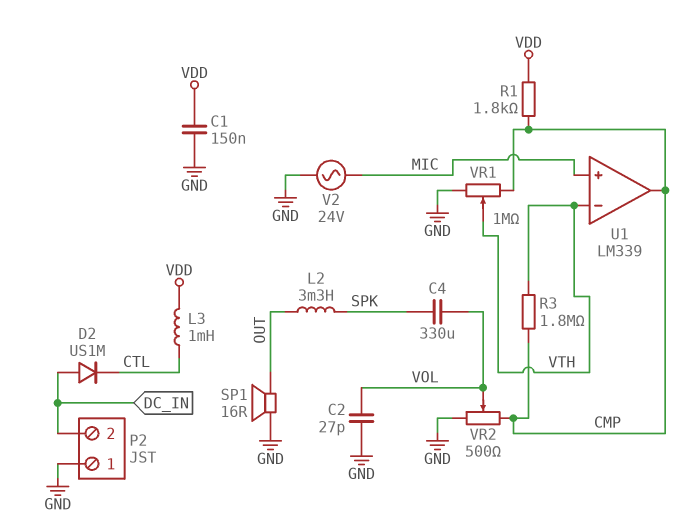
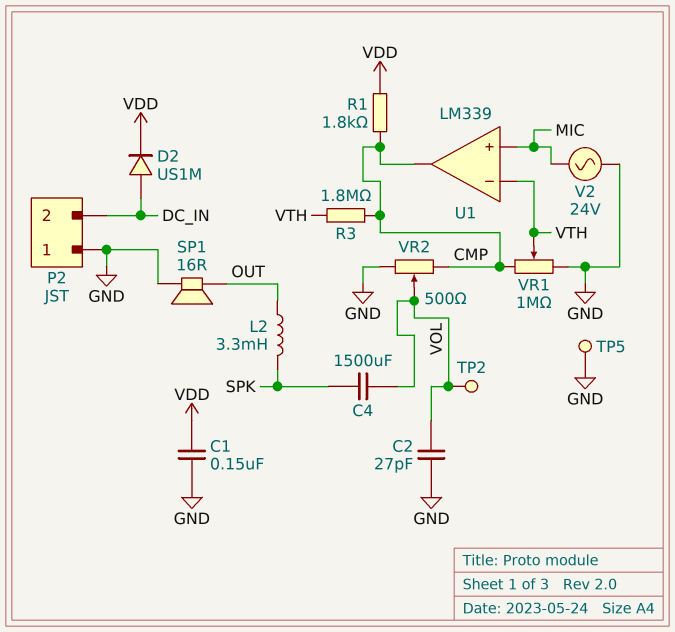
C4: 330uF (SPK, VOL) -> 1500uF (SPK, VOL)
D2: diode US1M (A DC_IN, K CTL) -> diode US1M (A DC_IN, K VDD)
L3: 1mH (CTL, VDD) -> none
TP2: none -> test point (VOL)
TP5: none -> test point (GND)

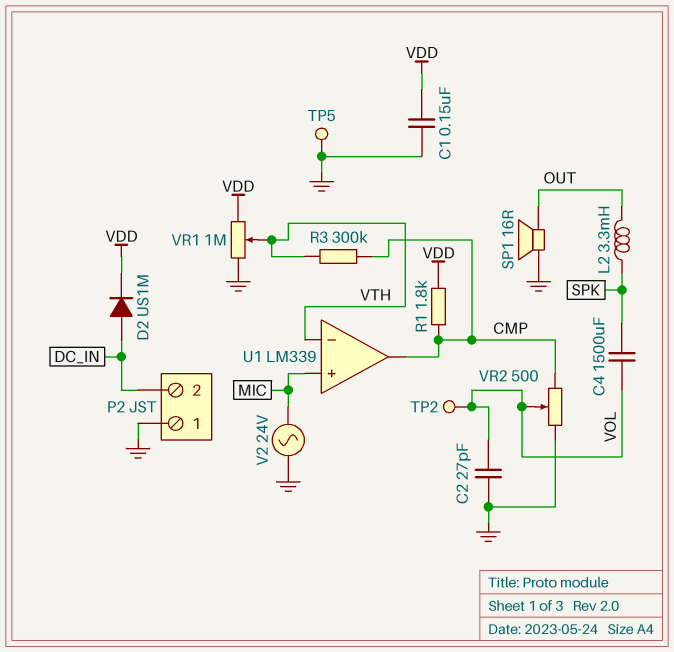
R3: 1.8M (CMP, VTH) -> 300k (CMP, VTH)
VR1: 1M (CMP, GND, wiper VTH) -> 1M (GND, VDD, wiper VTH)

